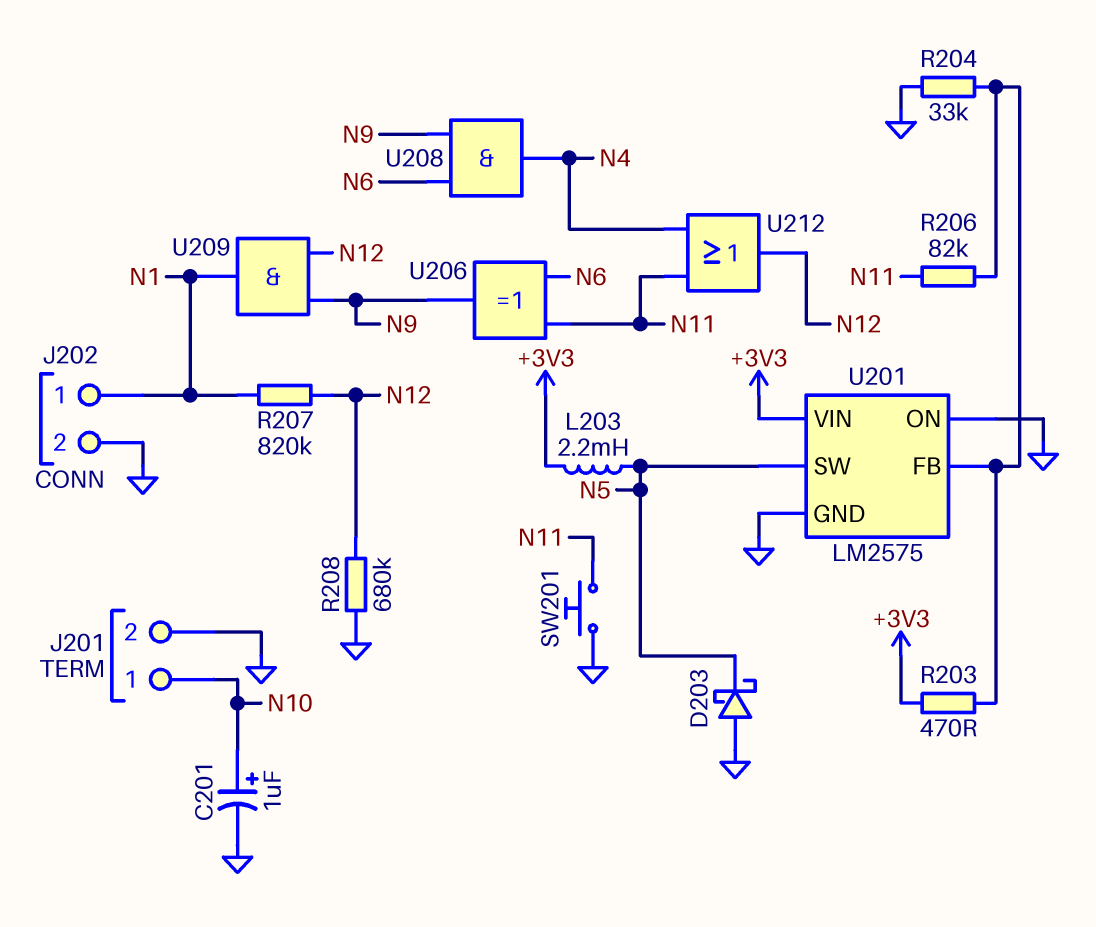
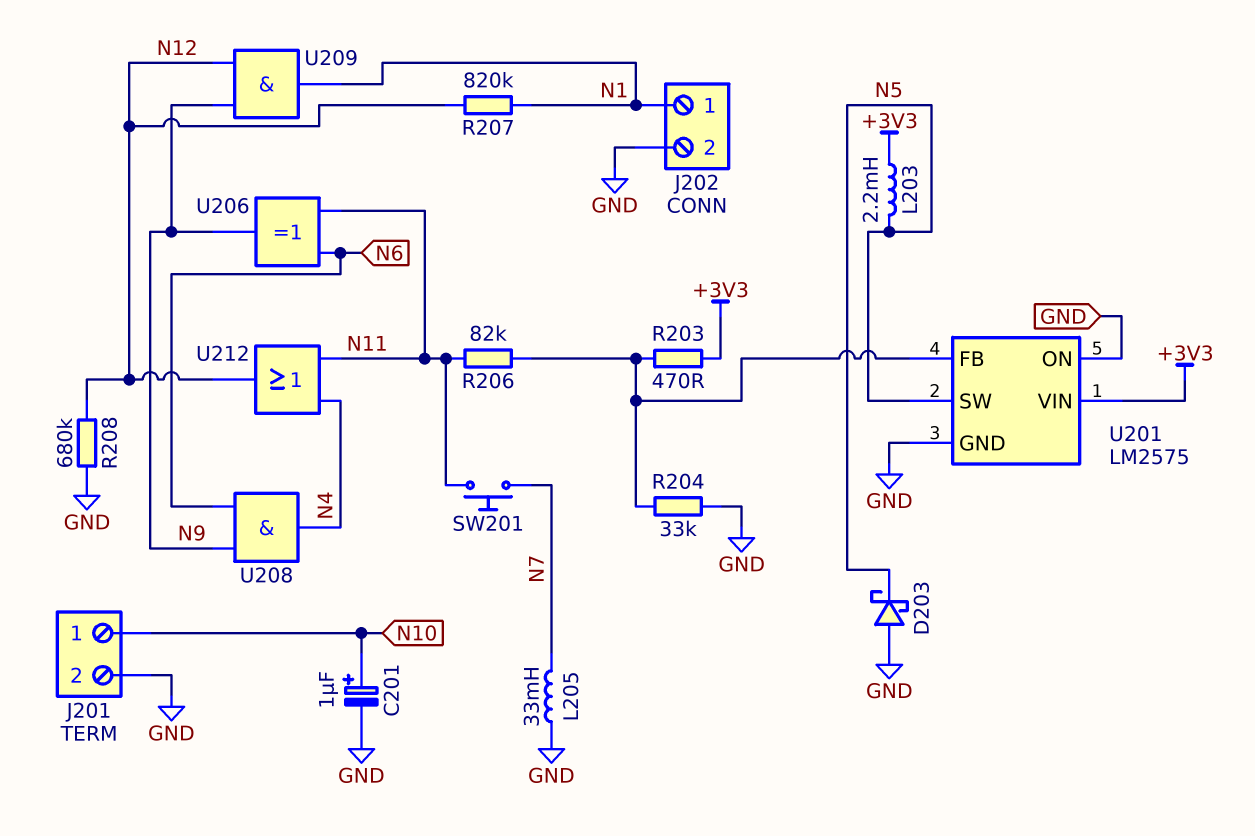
L205: none -> 33mH (GND, N7)
SW201: button (GND, N11) -> button (N7, N11)

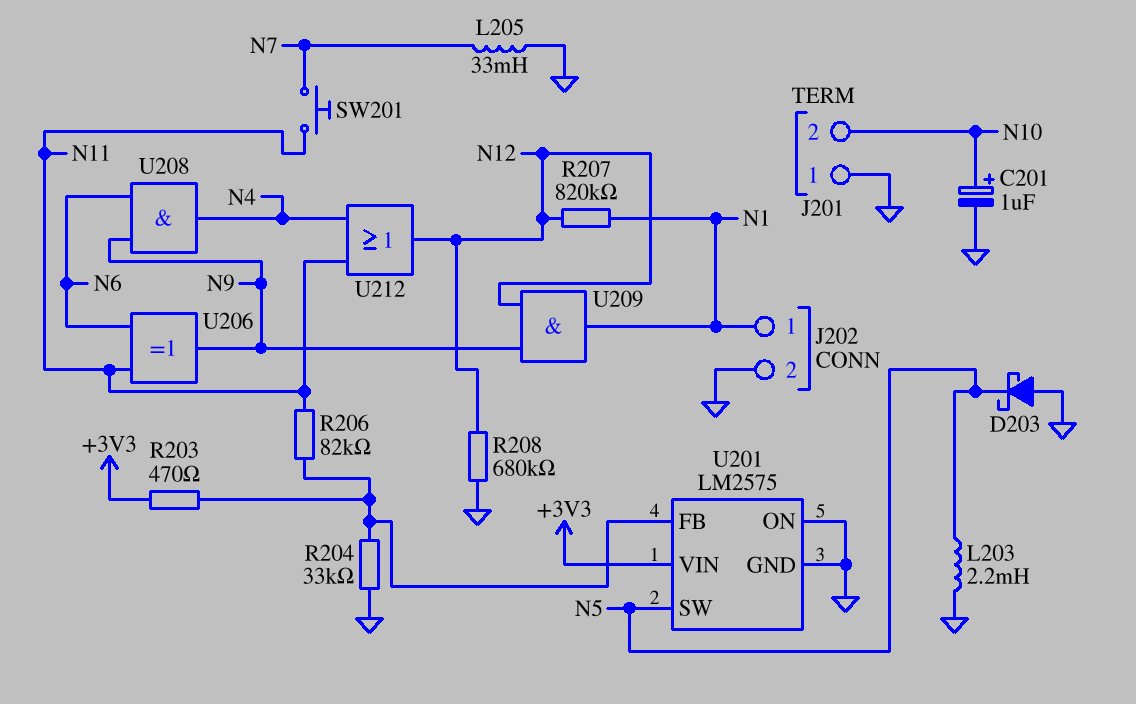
J201 pin 1: N10 -> GND
J201 pin 2: GND -> N10
L203: 2.2mH (+3V3, N5) -> 2.2mH (GND, N5)

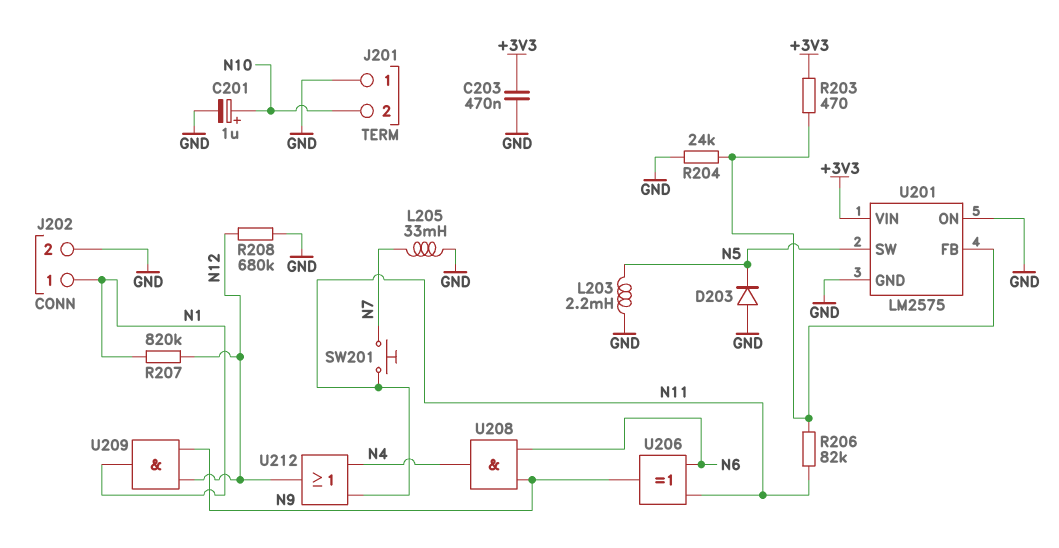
C203: none -> 470nF (+3V3, GND)
D203: schottky (A GND, K N5) -> diode (A GND, K N5)
R204: 33k (GND, U201/FB) -> 24k (GND, U201/FB)

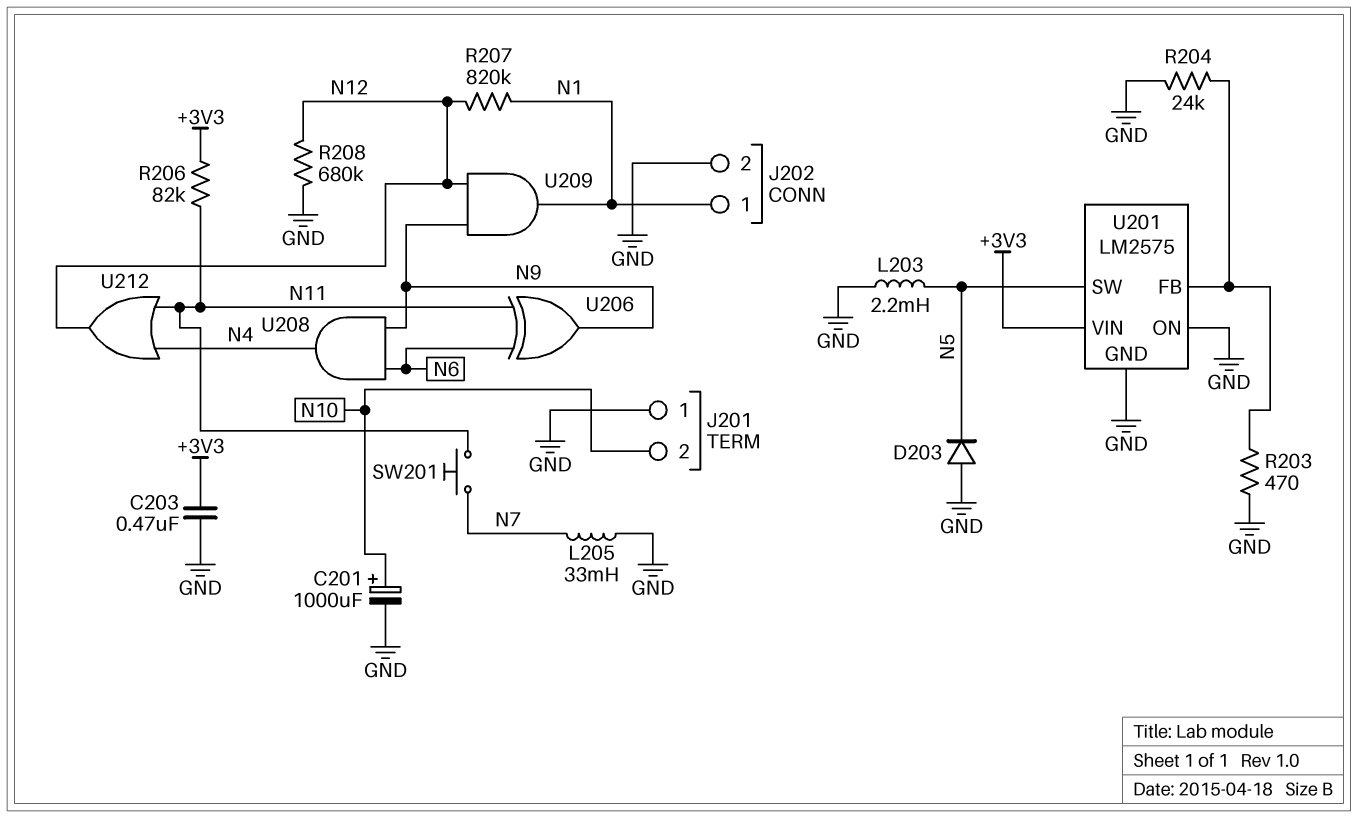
C201: 1uF (plus N10, minus GND) -> 1000uF (plus N10, minus GND)
R203: 470 (+3V3, U201/FB) -> 470 (GND, U201/FB)
R206: 82k (N11, U201/FB) -> 82k (+3V3, N11)

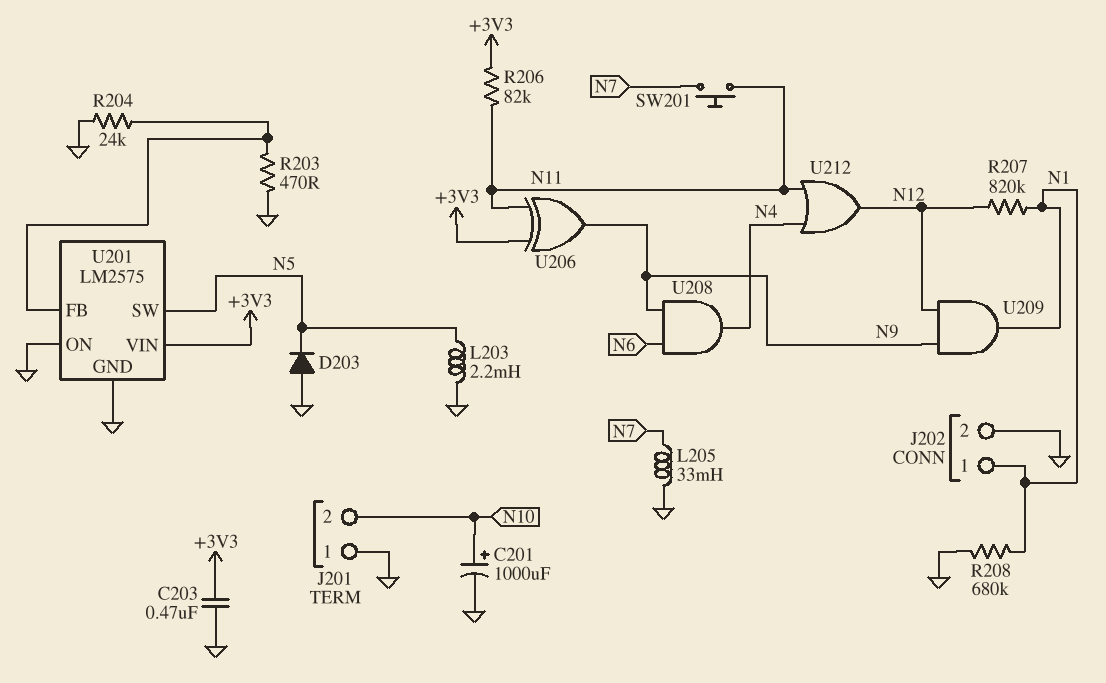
R208: 680k (GND, N12) -> 680k (GND, N1)
U206: XOR (in N6, in N11, out N9) -> XOR (in +3V3, in N11, out N9)

